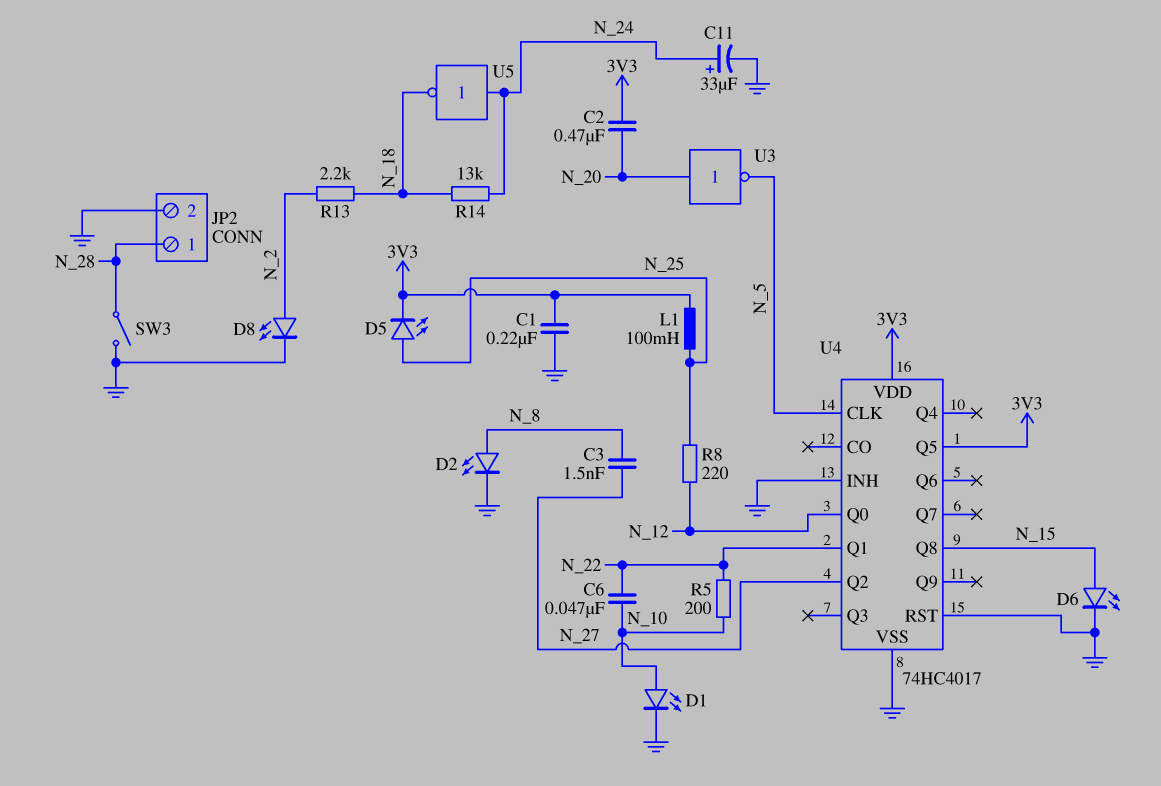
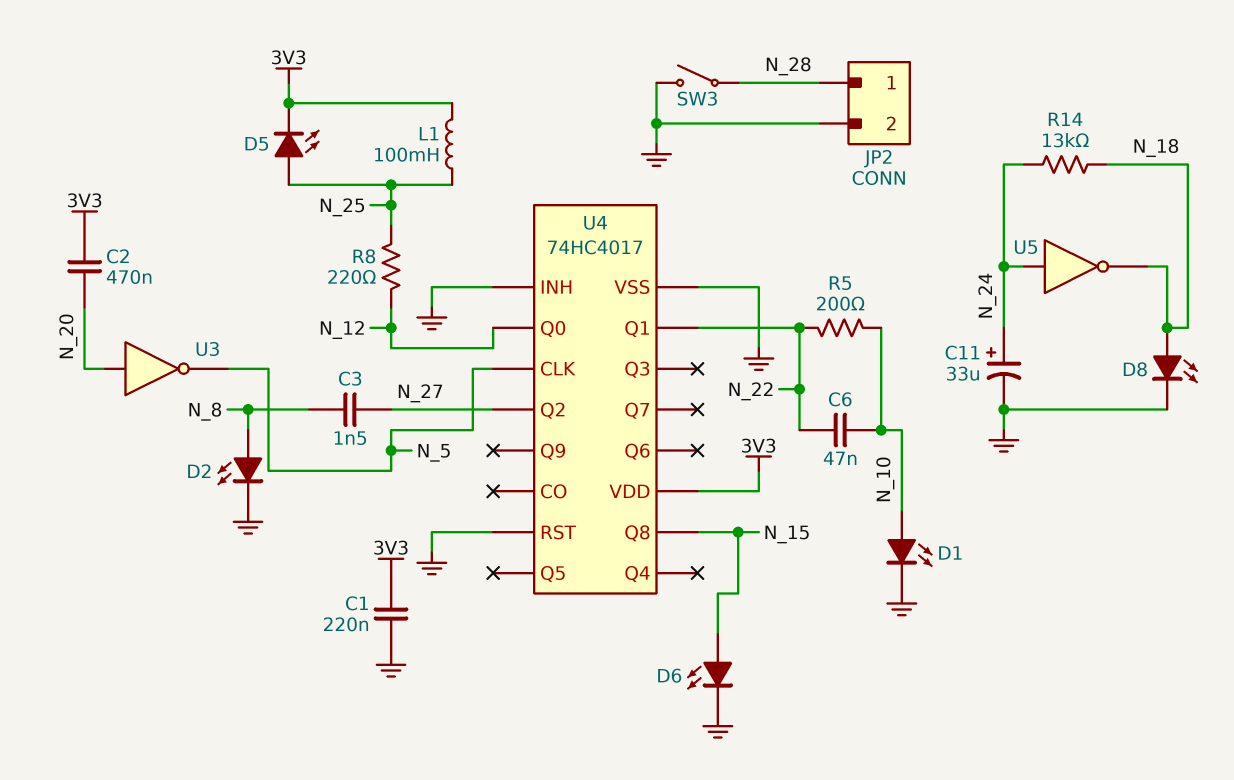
D8: LED (A N_2, K GND) -> LED (A N_18, K GND)
R13: 2.2k (N_2, N_18) -> none
U4 pin Q5: 3V3 -> none

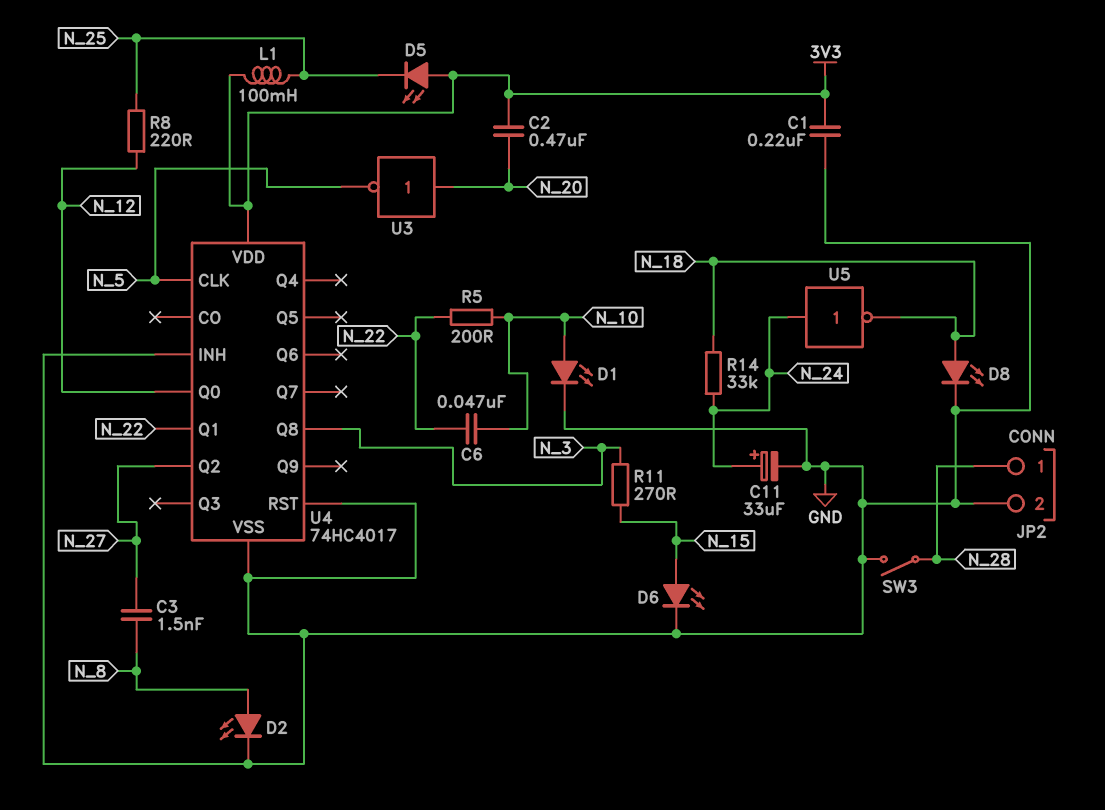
D5: LED (A N_25, K 3V3) -> LED (A 3V3, K N_25)
R11: none -> 270 (N_3, N_15)
R14: 13k (N_18, N_24) -> 33k (N_18, N_24)
U4 pin Q8: N_15 -> N_3

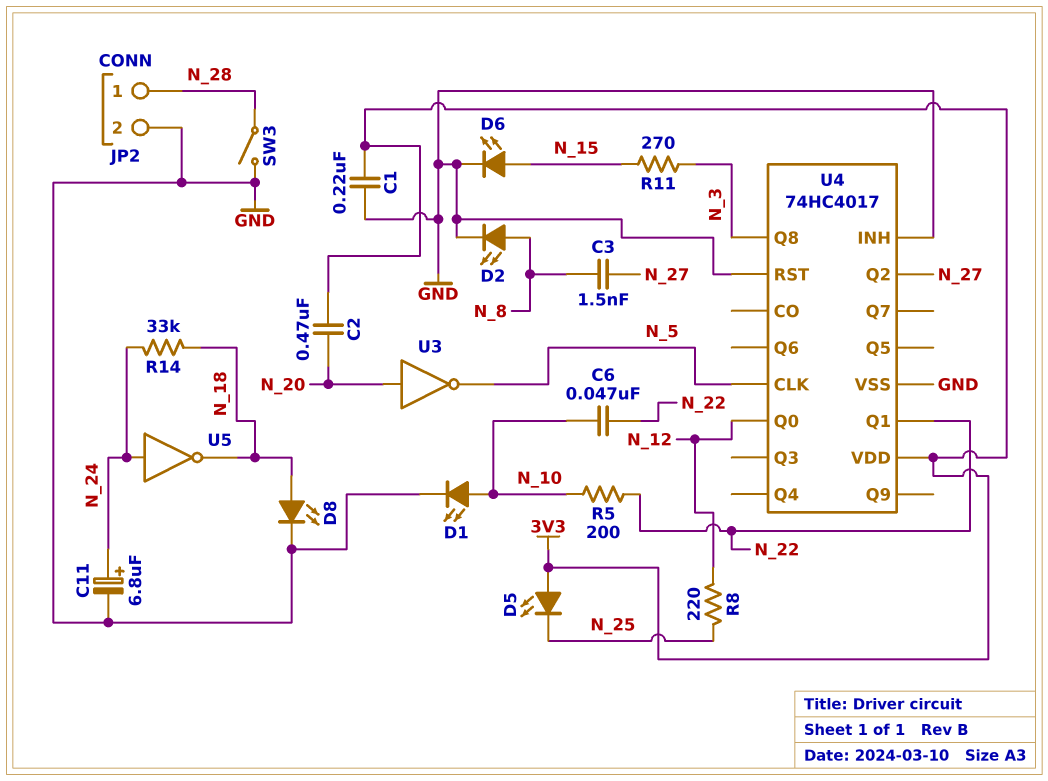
C11: 33uF (plus N_24, minus GND) -> 6.8uF (plus N_24, minus GND)
L1: 100mH (3V3, N_25) -> none

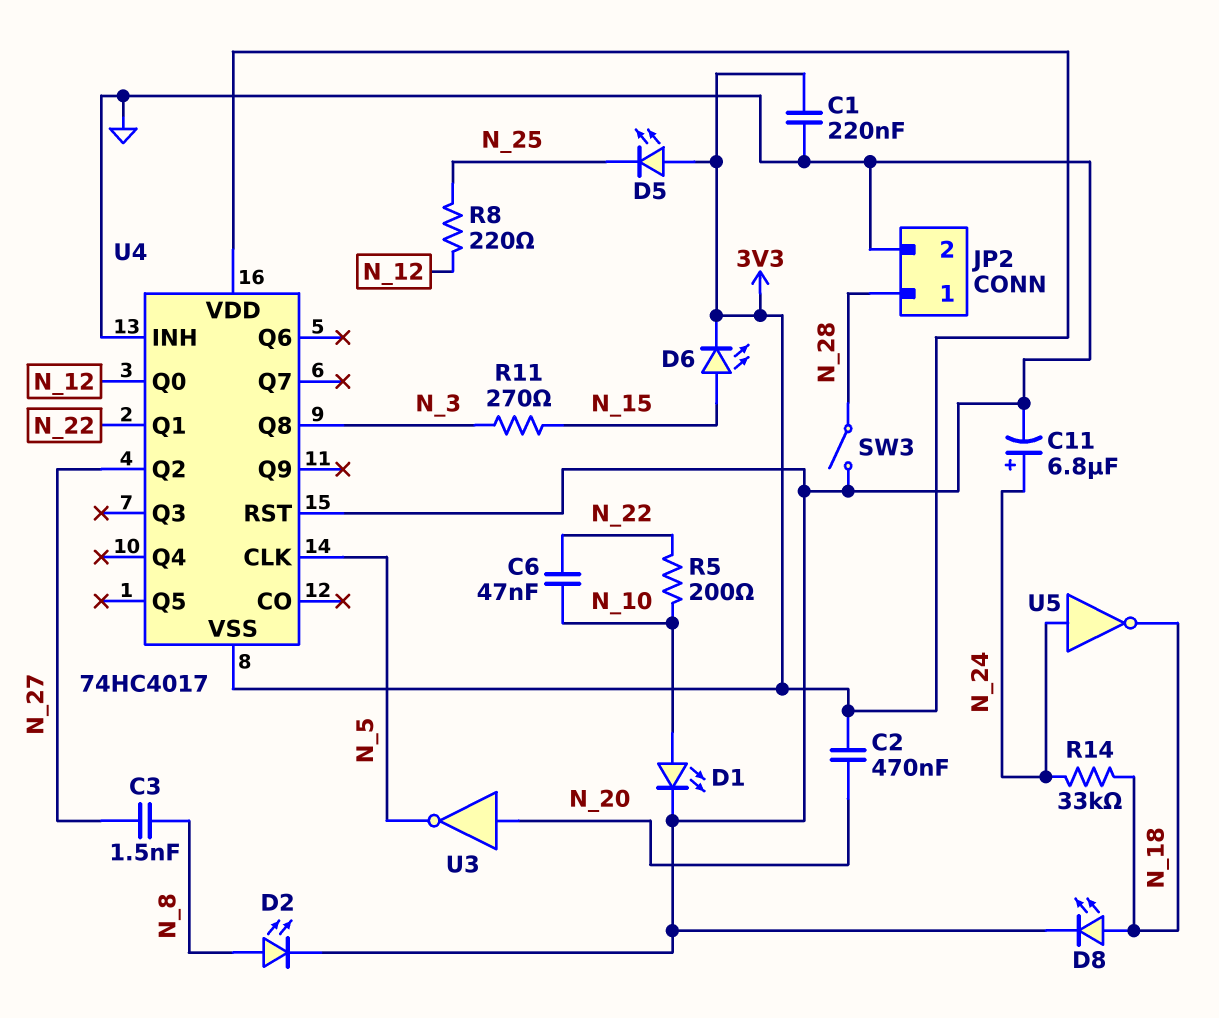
D6: LED (A N_15, K GND) -> LED (A N_15, K 3V3)
U4 pin VSS: GND -> 3V3

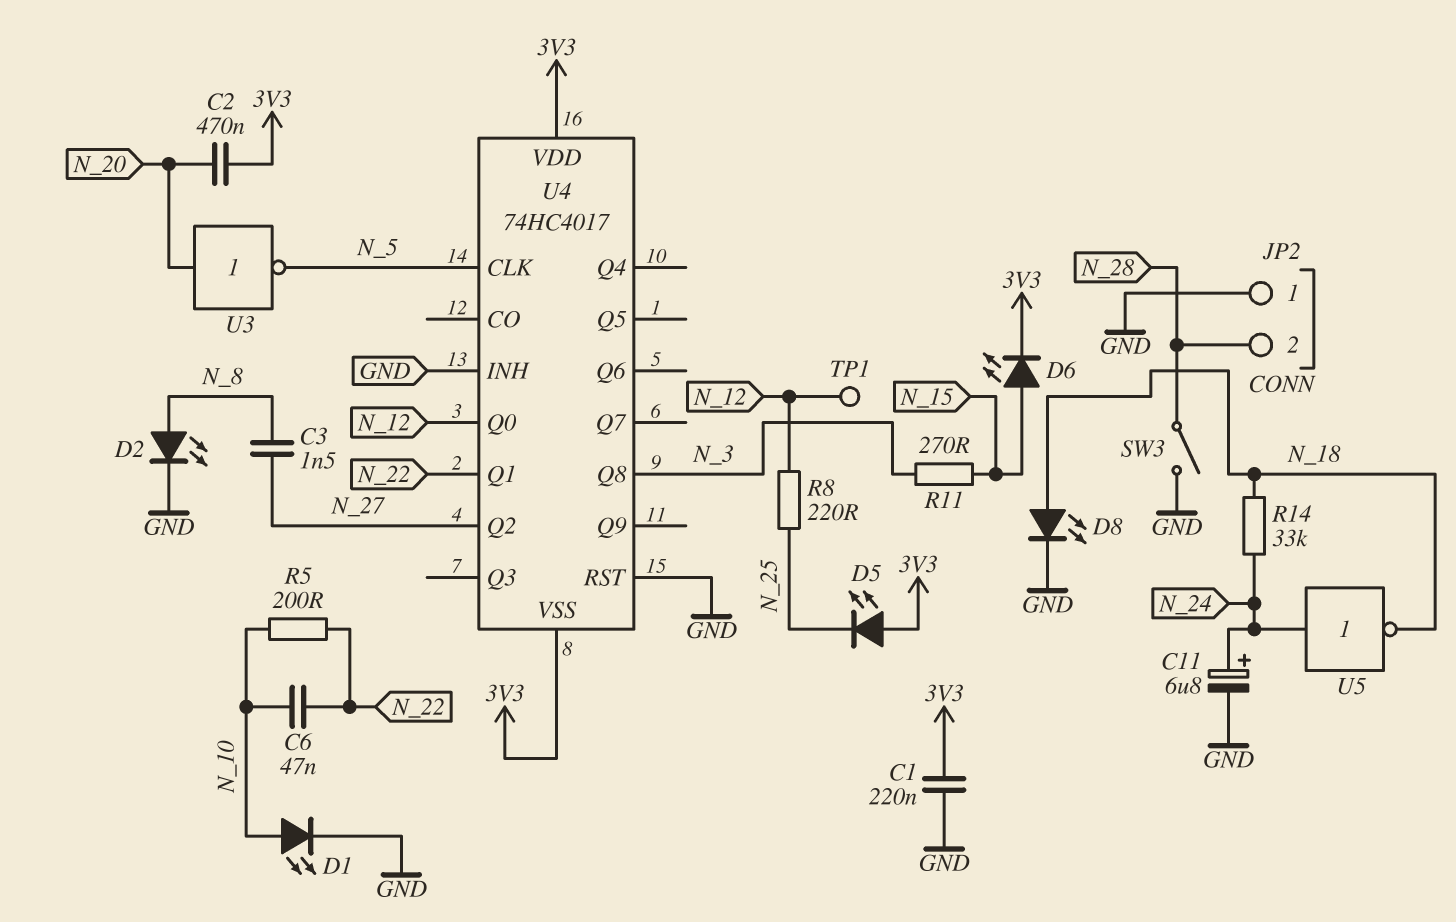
JP2 pin 1: N_28 -> GND
JP2 pin 2: GND -> N_28
TP1: none -> test point (N_12)

